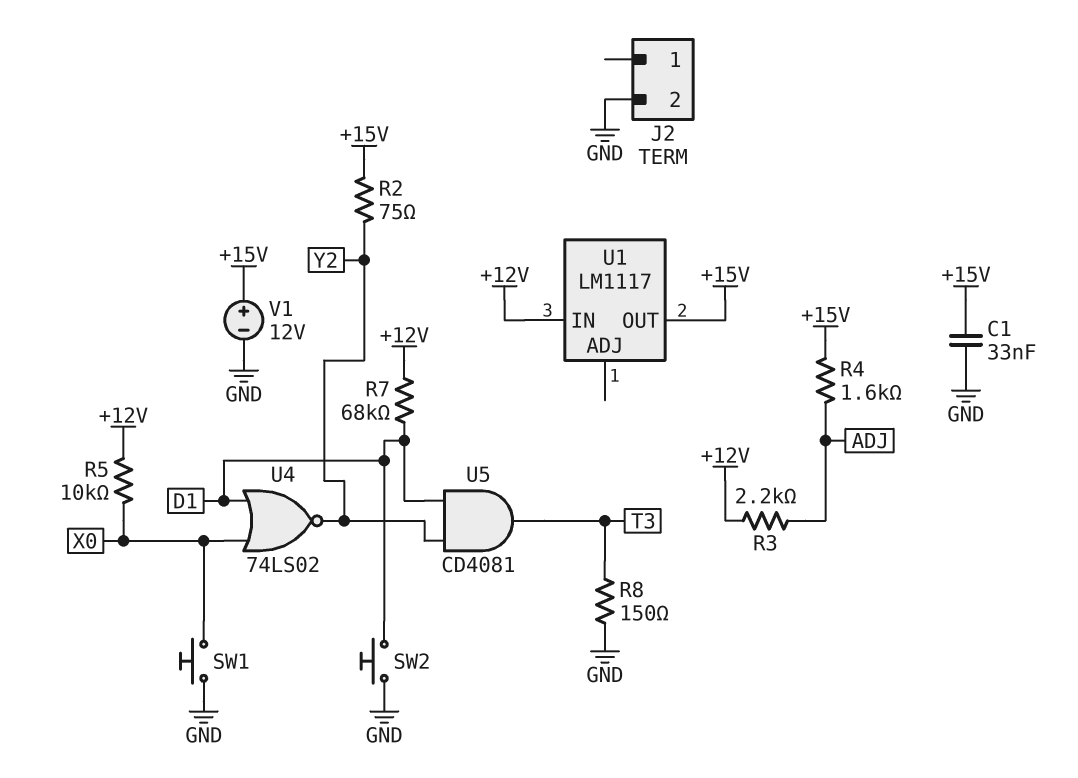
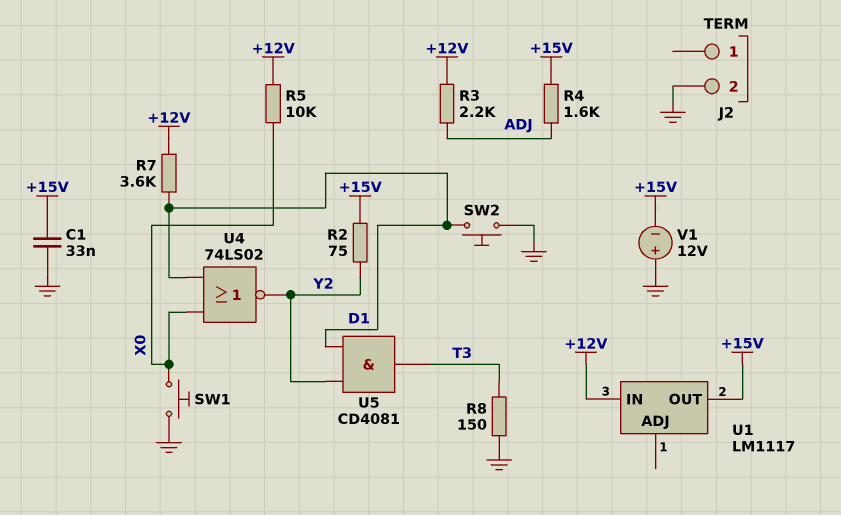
R7: 68k (+12V, D1) -> 3.6k (+12V, D1)
V1: 12V (plus +15V, minus GND) -> 12V (plus GND, minus +15V)

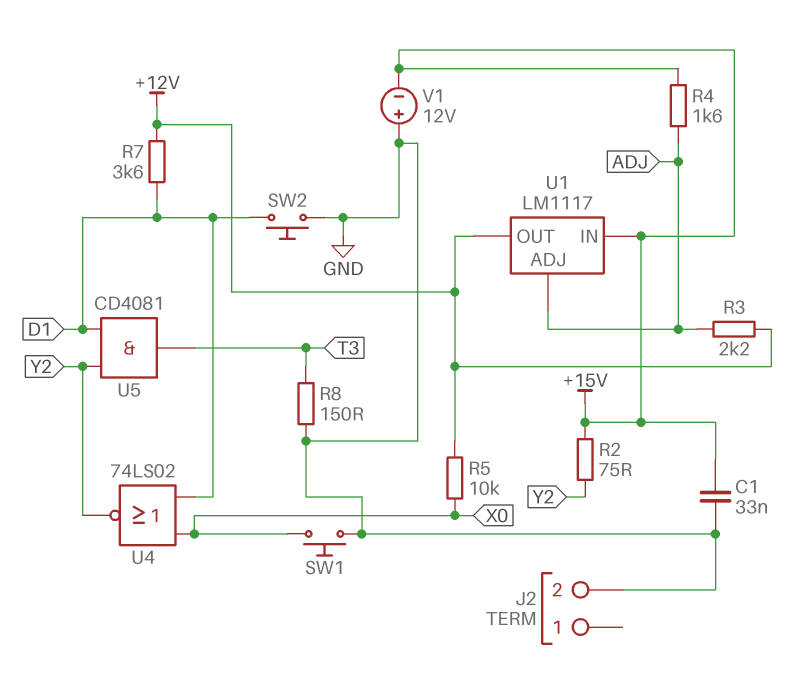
U1 pin ADJ: none -> ADJ
U1 pin IN: +12V -> +15V
U1 pin OUT: +15V -> +12V

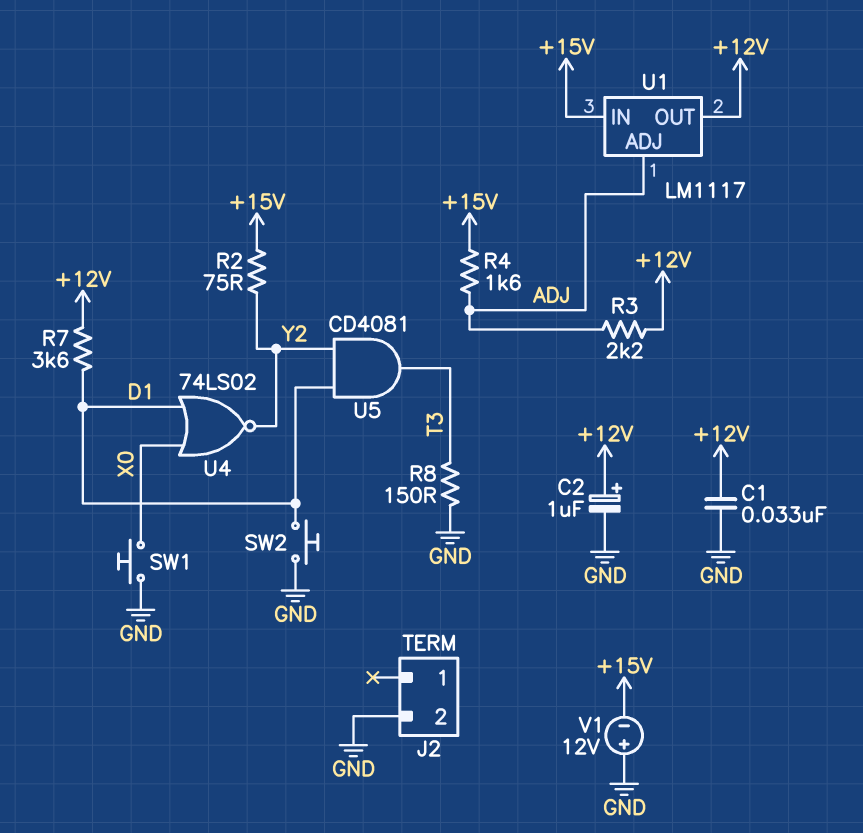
C1: 33nF (+15V, GND) -> 33nF (+12V, GND)
C2: none -> 1uF (plus +12V, minus GND)
R5: 10k (+12V, X0) -> none

